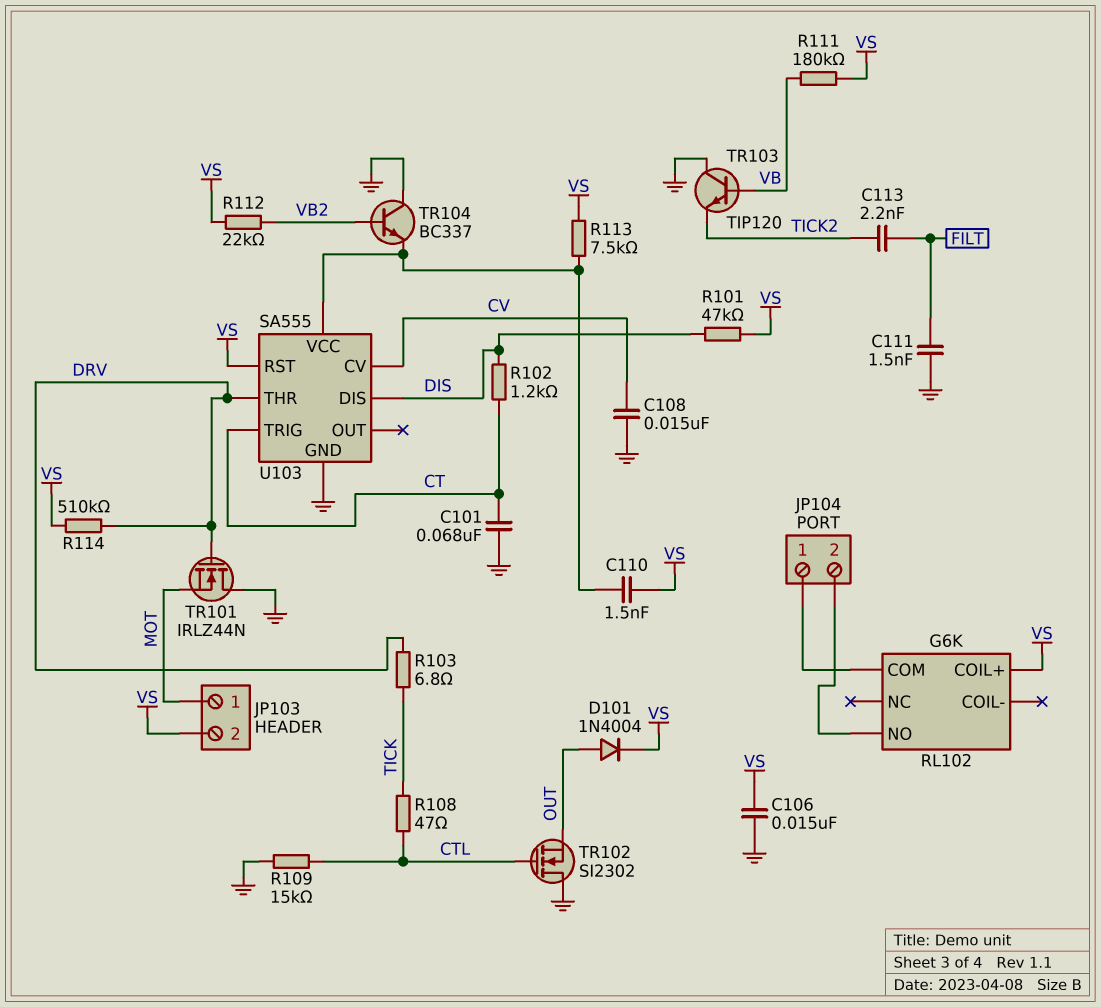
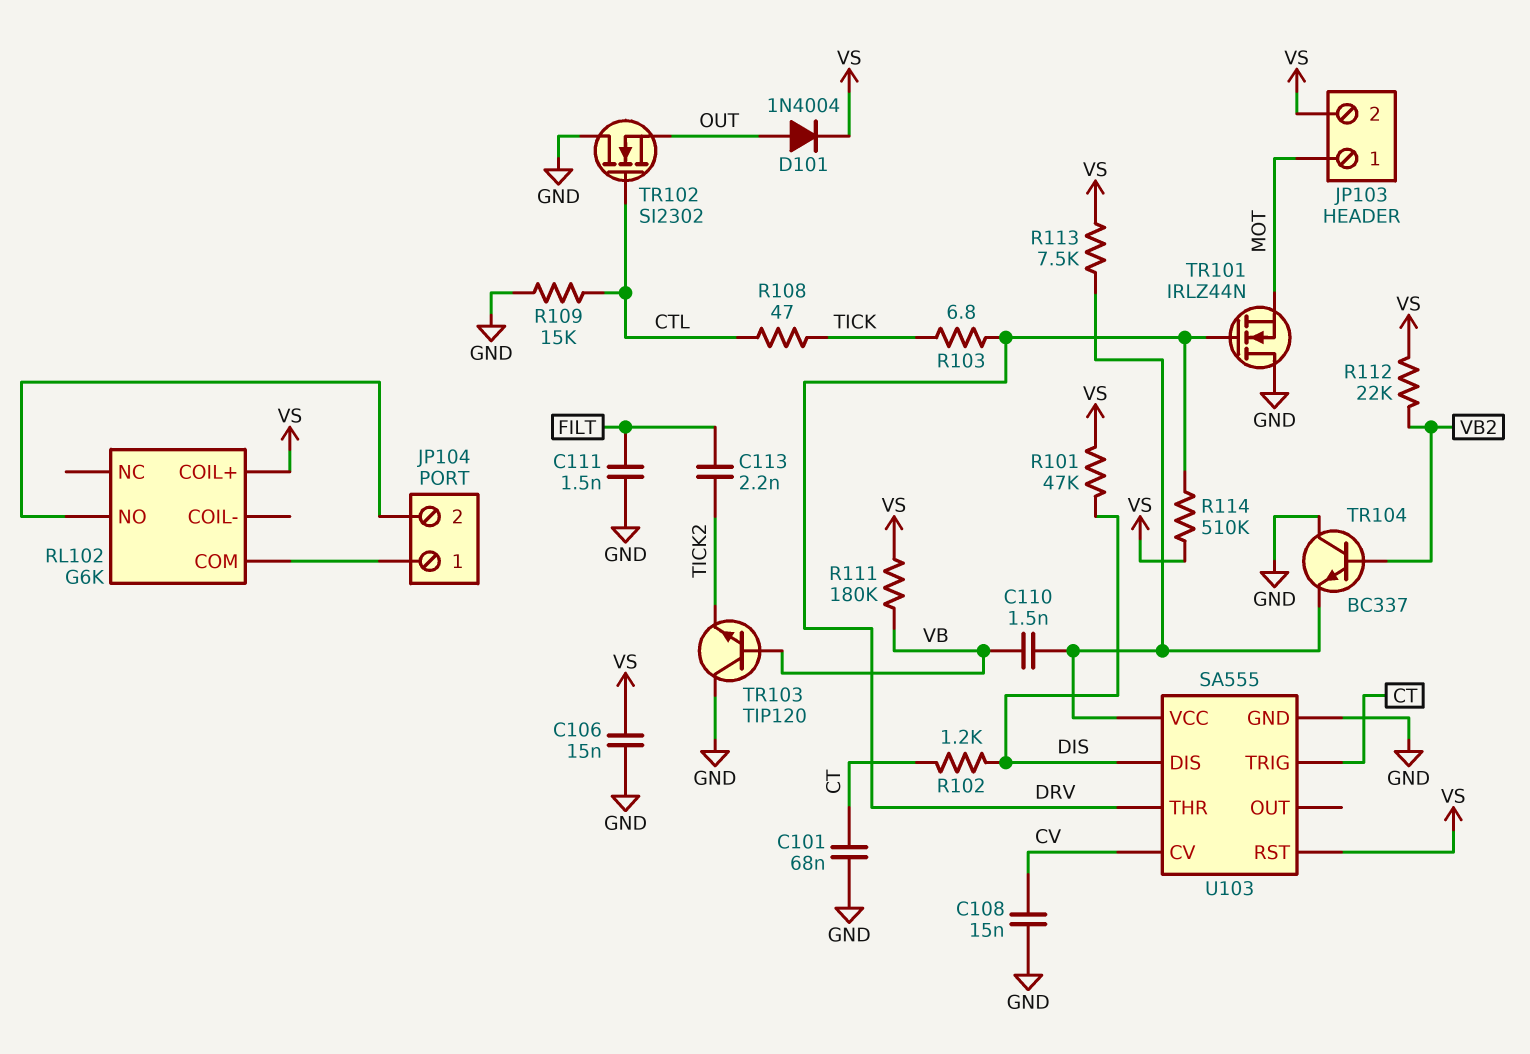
C110: 1.5nF (U103/VCC, VS) -> 1.5nF (U103/VCC, VB)

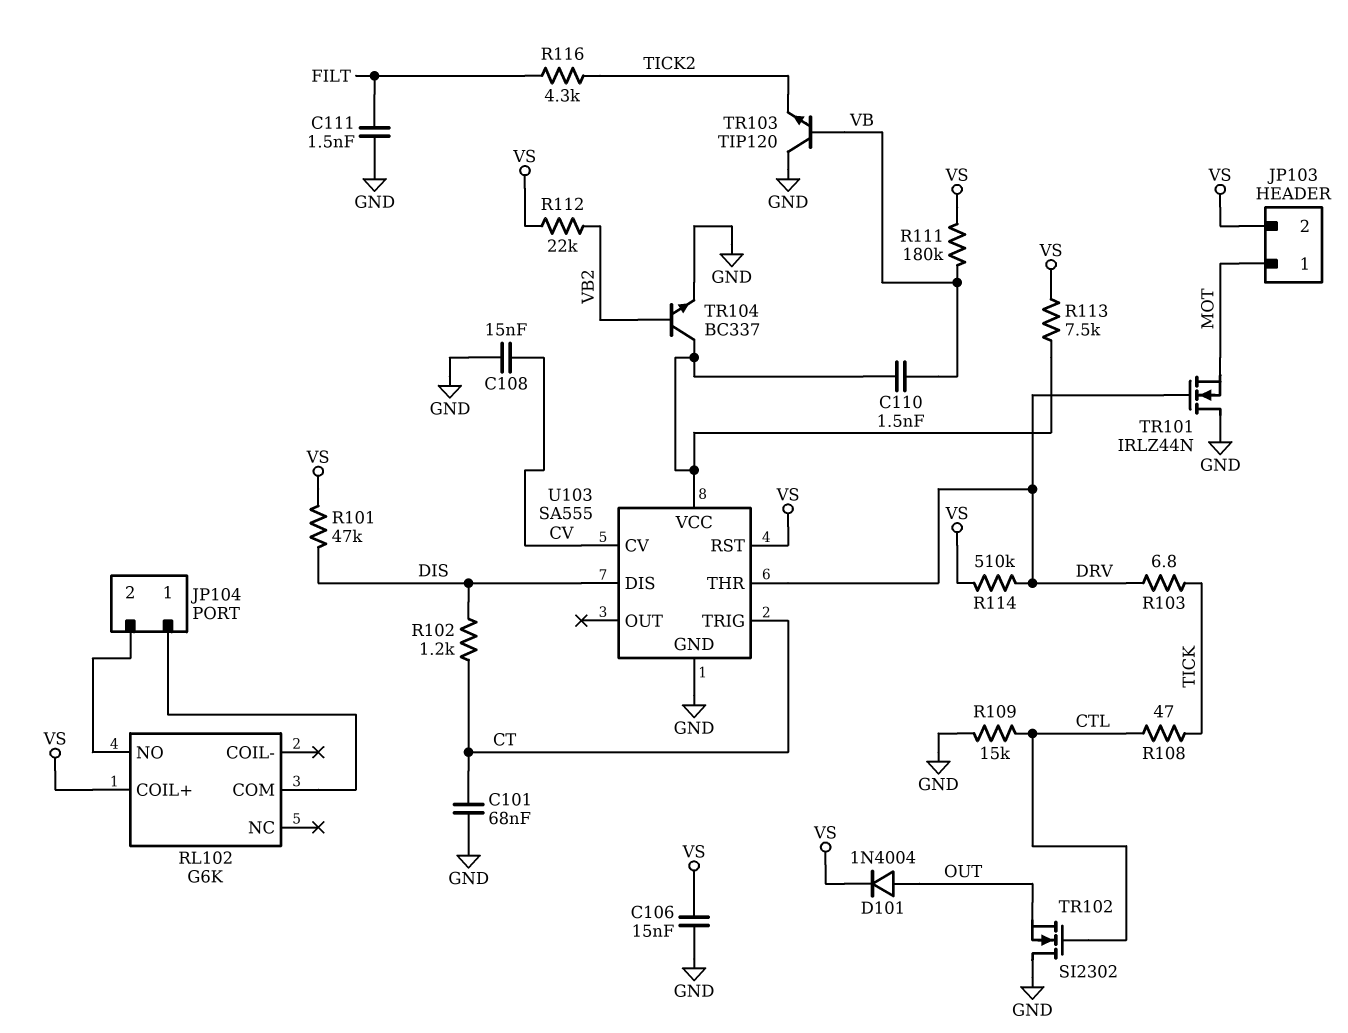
C113: 2.2nF (FILT, TICK2) -> none
R116: none -> 4.3k (FILT, TICK2)
TR104: NPN BC337 (B VB2, C GND, E U103/VCC) -> NPN BC337 (B VB2, C U103/VCC, E GND)

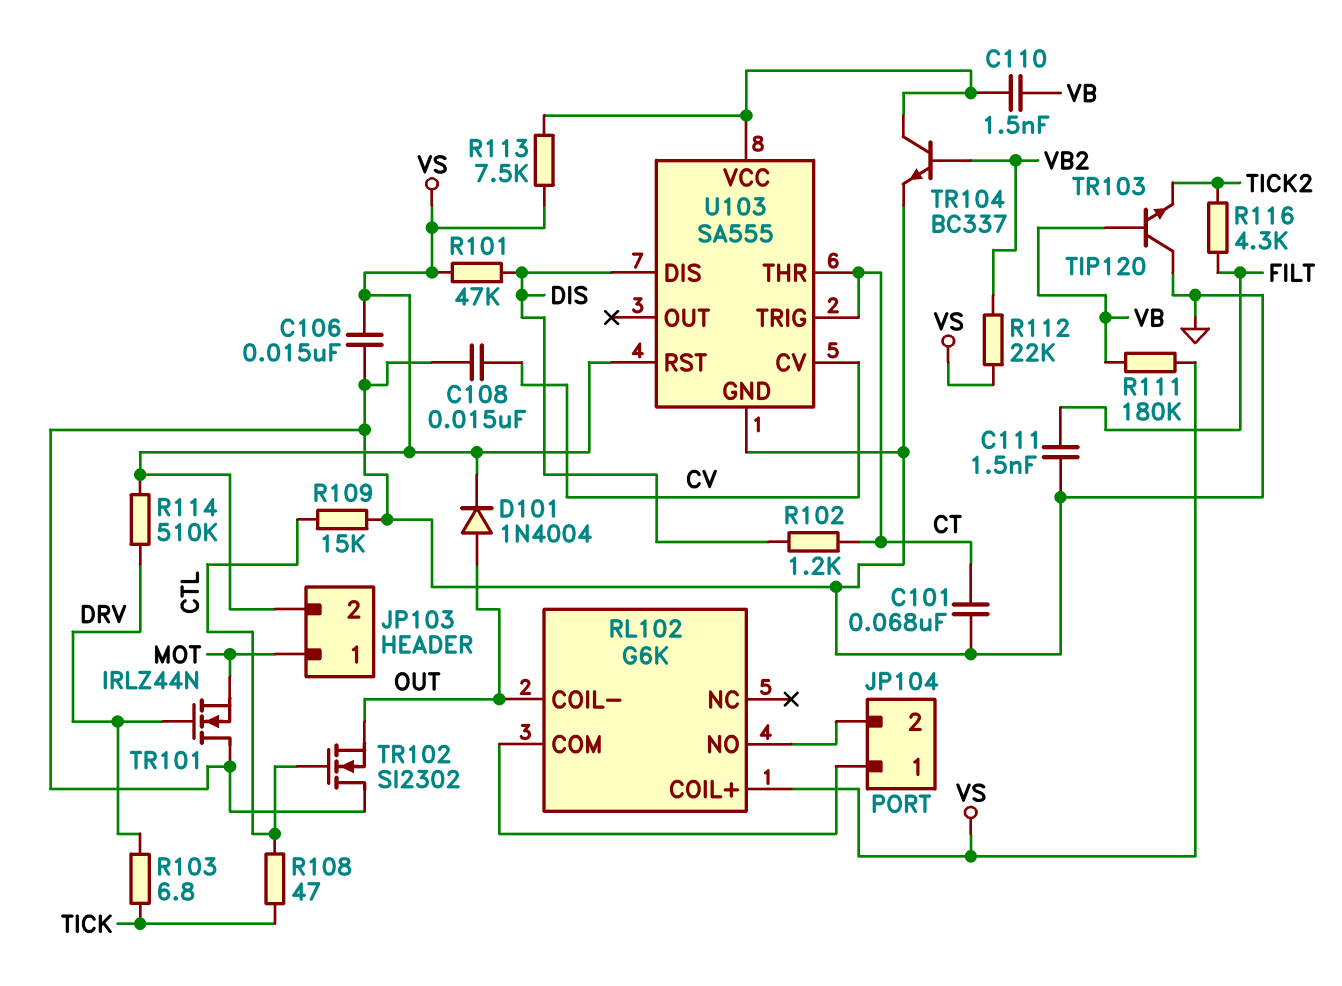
RL102 pin COIL-: none -> OUT
U103 pin THR: DRV -> CT

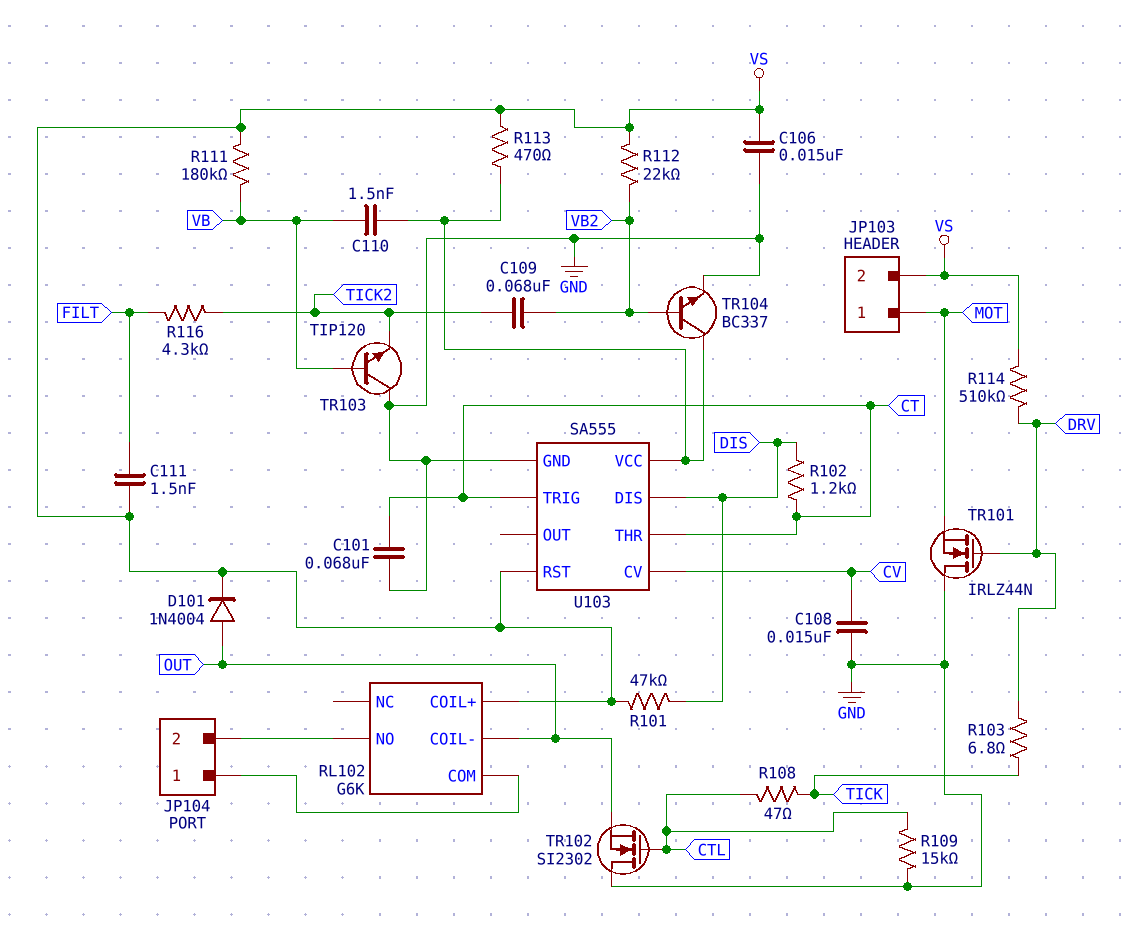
C109: none -> 68nF (TICK2, VB2)
C111: 1.5nF (FILT, GND) -> 1.5nF (FILT, VS)
R113: 7.5k (U103/VCC, VS) -> 470 (U103/VCC, VS)

